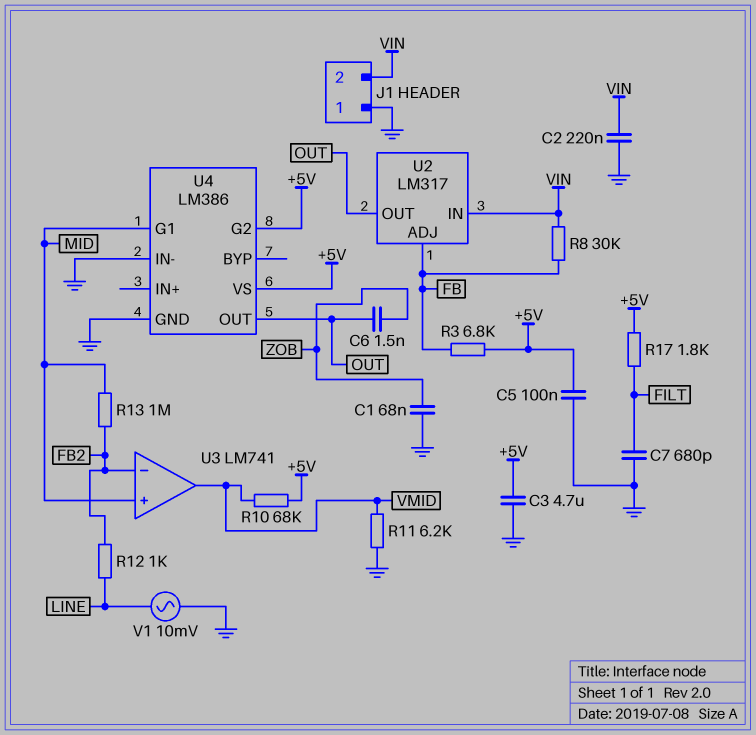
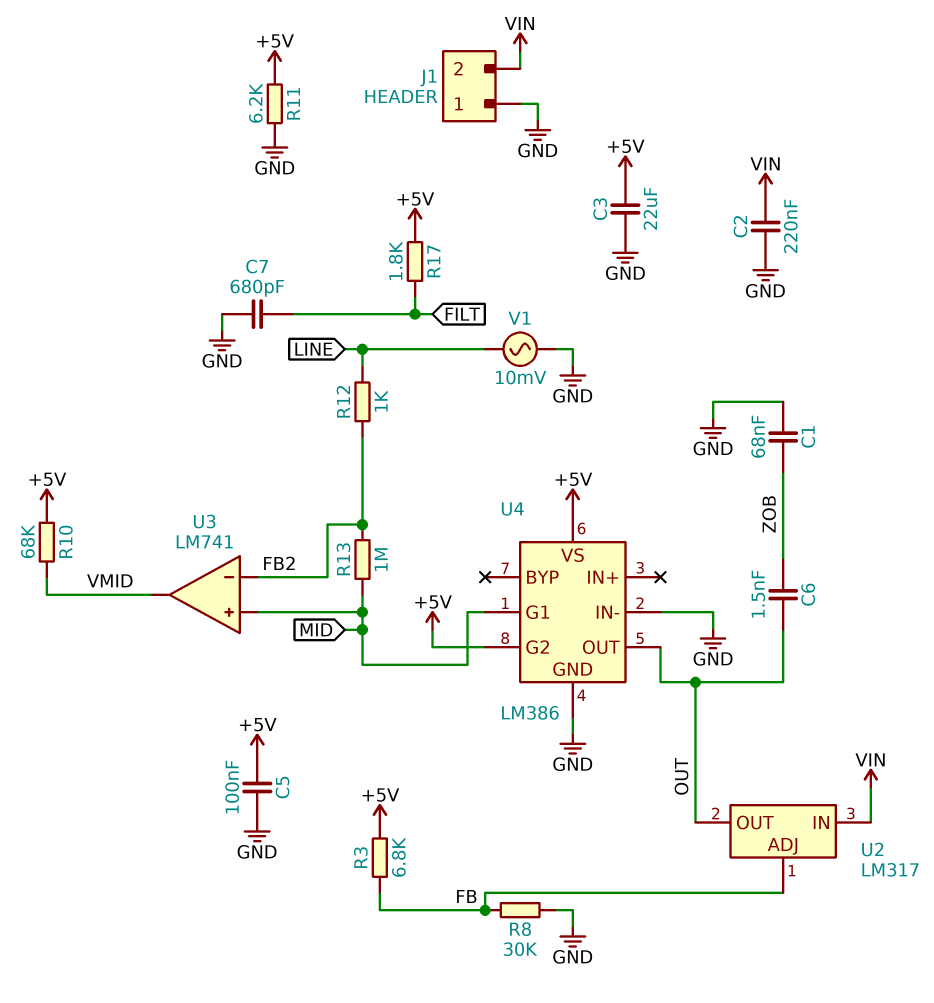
C3: 4.7uF (+5V, GND) -> 22uF (+5V, GND)
R8: 30k (FB, VIN) -> 30k (FB, GND)
R11: 6.2k (GND, VMID) -> 6.2k (+5V, GND)

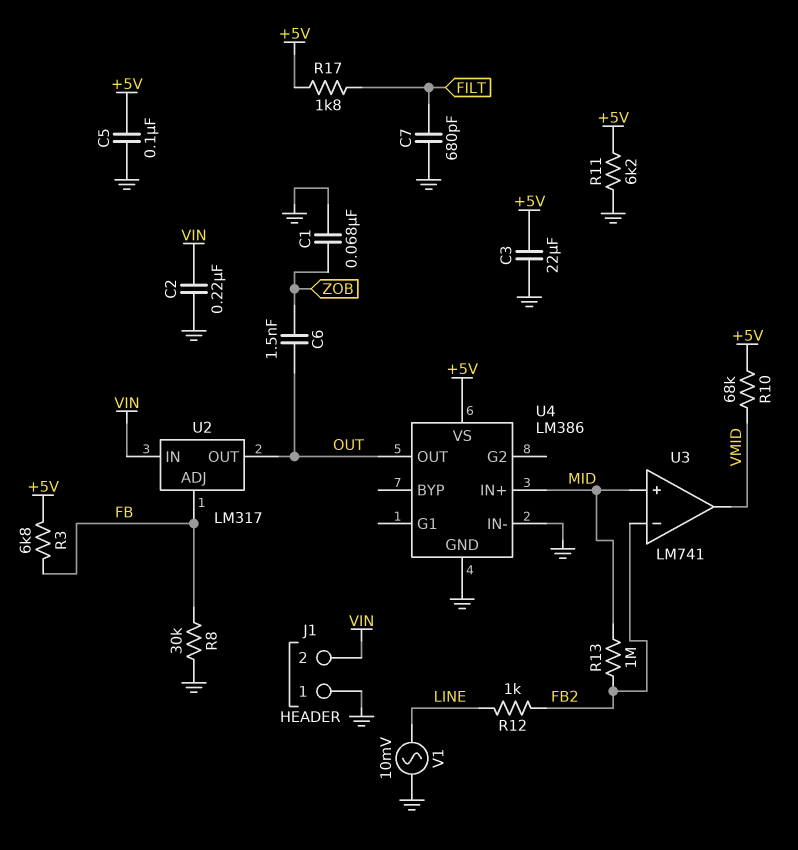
U4 pin G1: MID -> none
U4 pin G2: +5V -> none
U4 pin IN+: none -> MID

